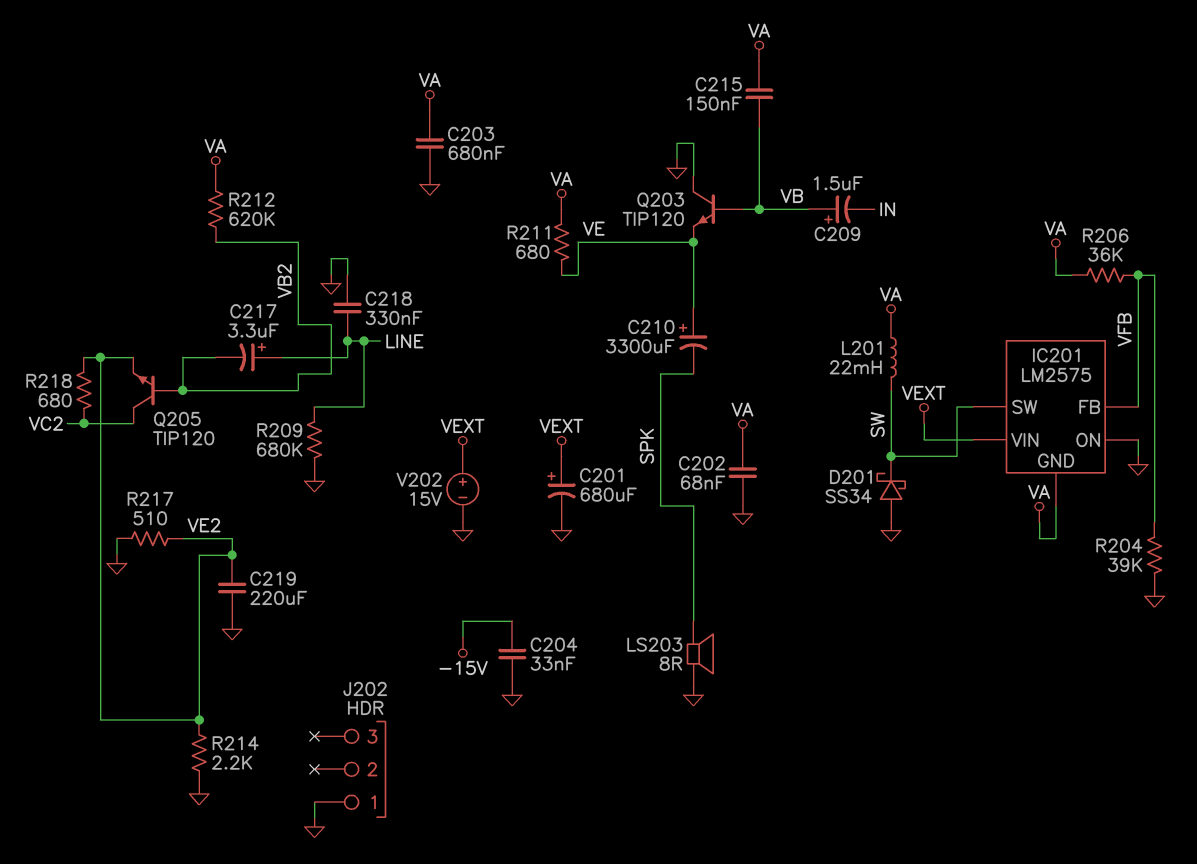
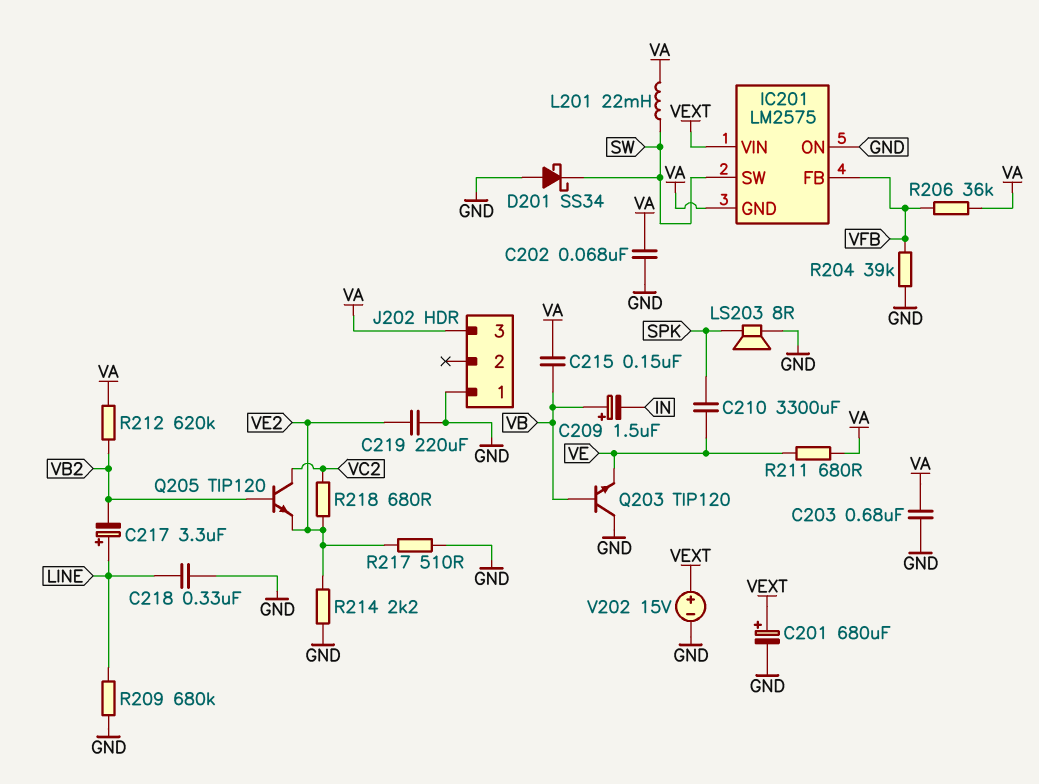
C204: 33nF (-15V, GND) -> none
C210: 3300uF (plus VE, minus SPK) -> 3300uF (SPK, VE)
J202 pin 3: none -> VA

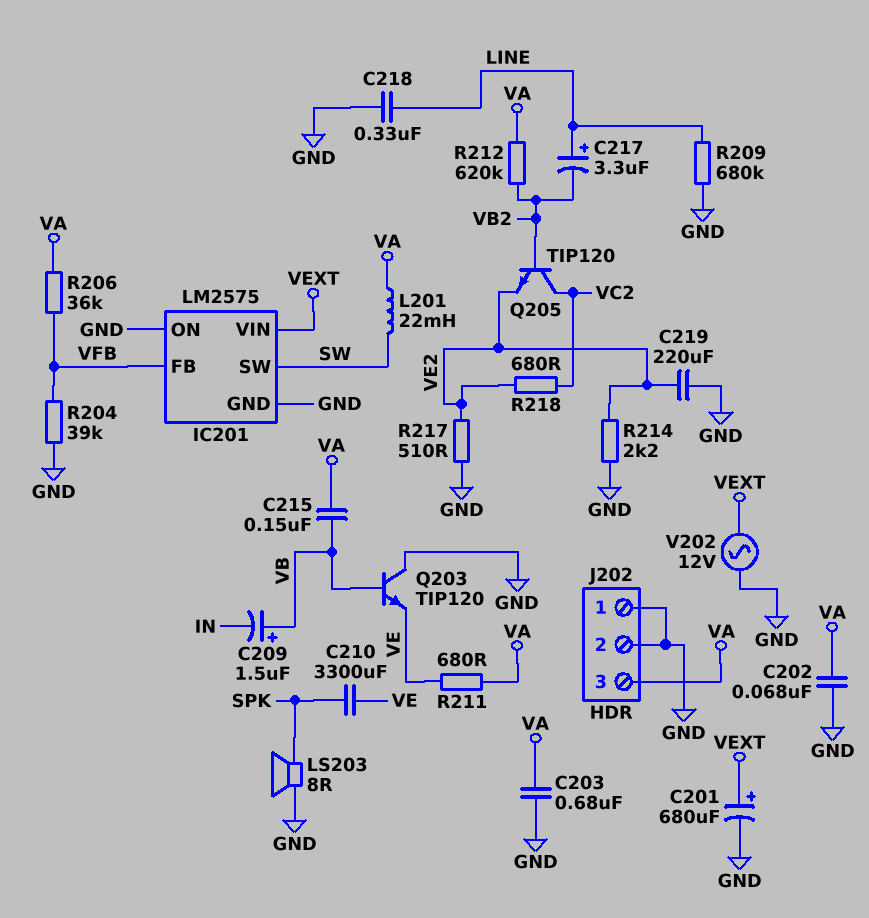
D201: schottky SS34 (A GND, K SW) -> none
IC201 pin GND: VA -> GND
J202 pin 2: none -> GND
V202: 15V (plus VEXT, minus GND) -> AC 12V (GND, VEXT)

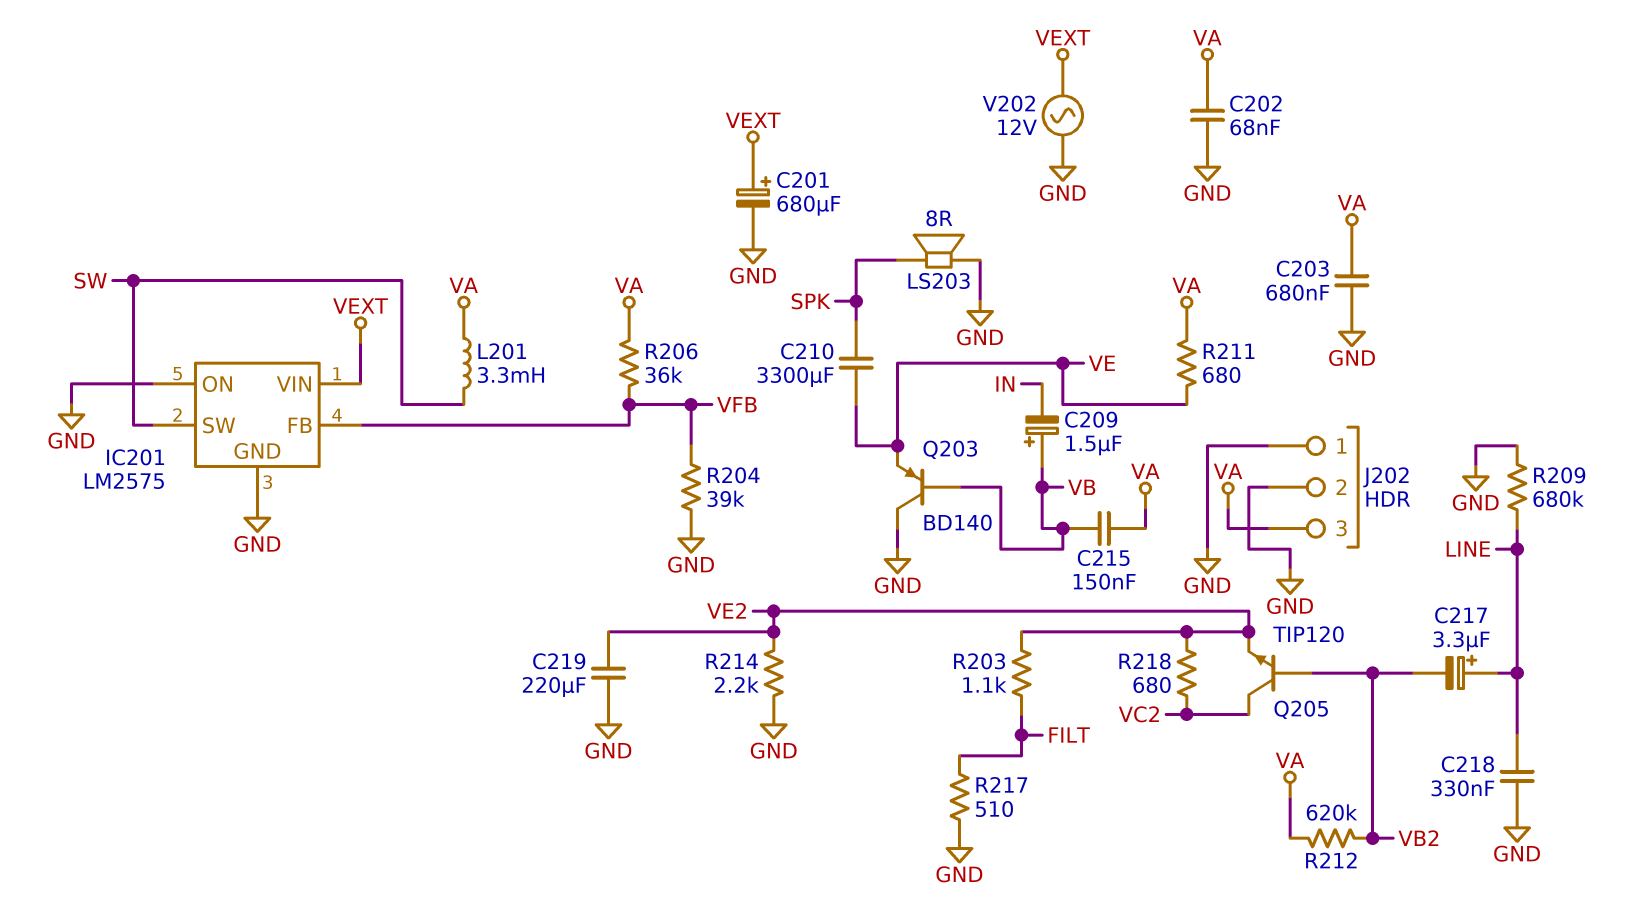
L201: 22mH (SW, VA) -> 3.3mH (SW, VA)
Q203: NPN TIP120 (B VB, C GND, E VE) -> PNP BD140 (B VB, C GND, E VE)
R203: none -> 1.1k (FILT, VE2)
R217: 510 (GND, VE2) -> 510 (FILT, GND)

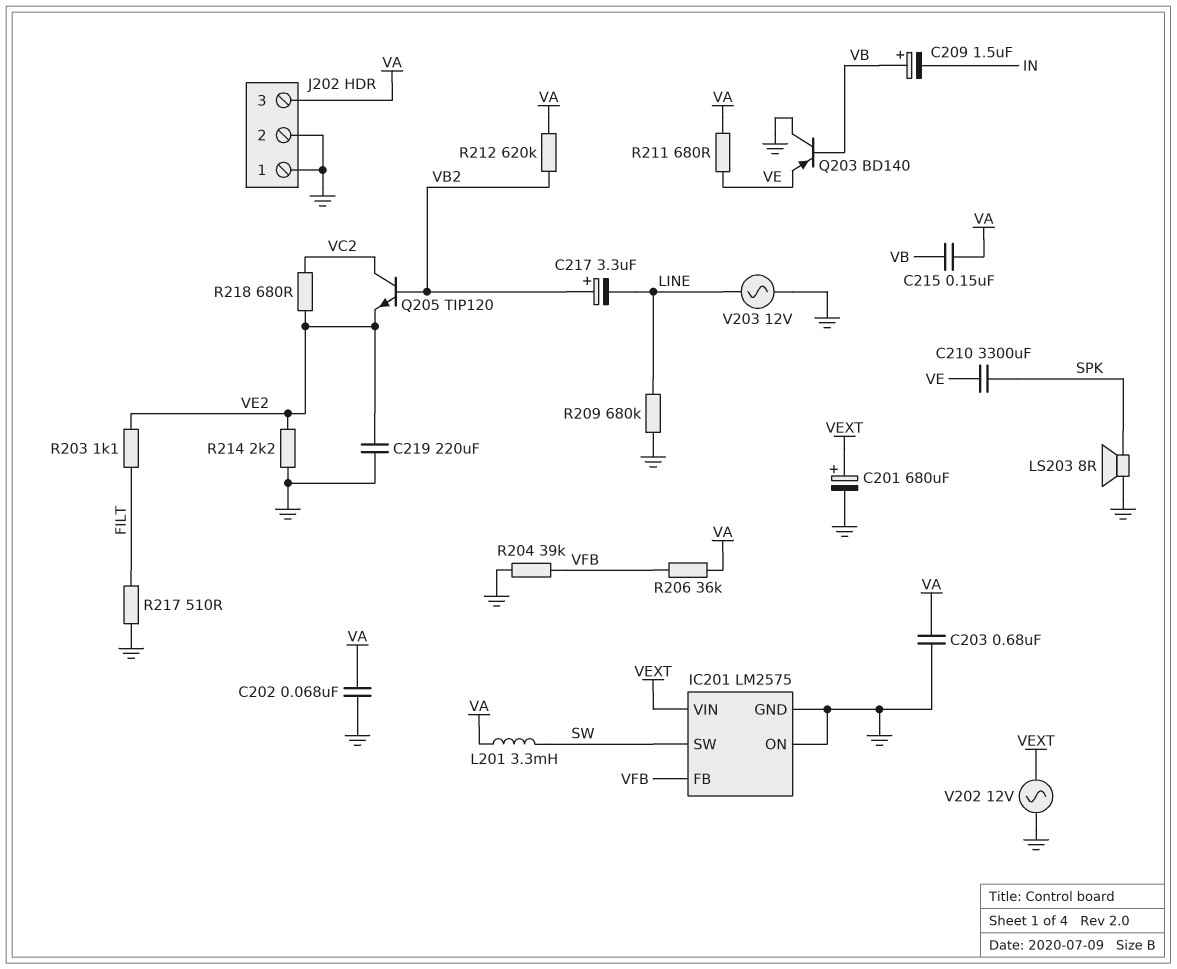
C217: 3.3uF (plus LINE, minus VB2) -> 3.3uF (plus VB2, minus LINE)
C218: 330nF (GND, LINE) -> none
V203: none -> AC 12V (GND, LINE)

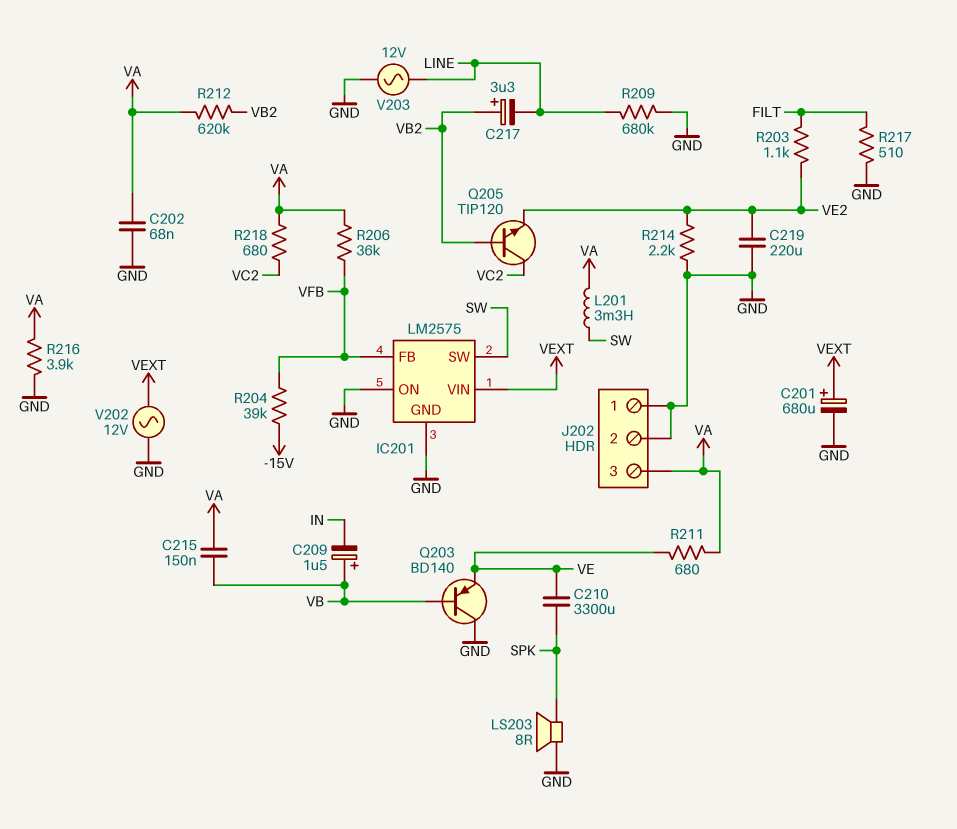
C203: 680nF (GND, VA) -> none
R204: 39k (GND, VFB) -> 39k (-15V, VFB)
R216: none -> 3.9k (GND, VA)
R218: 680 (VC2, VE2) -> 680 (VA, VC2)

